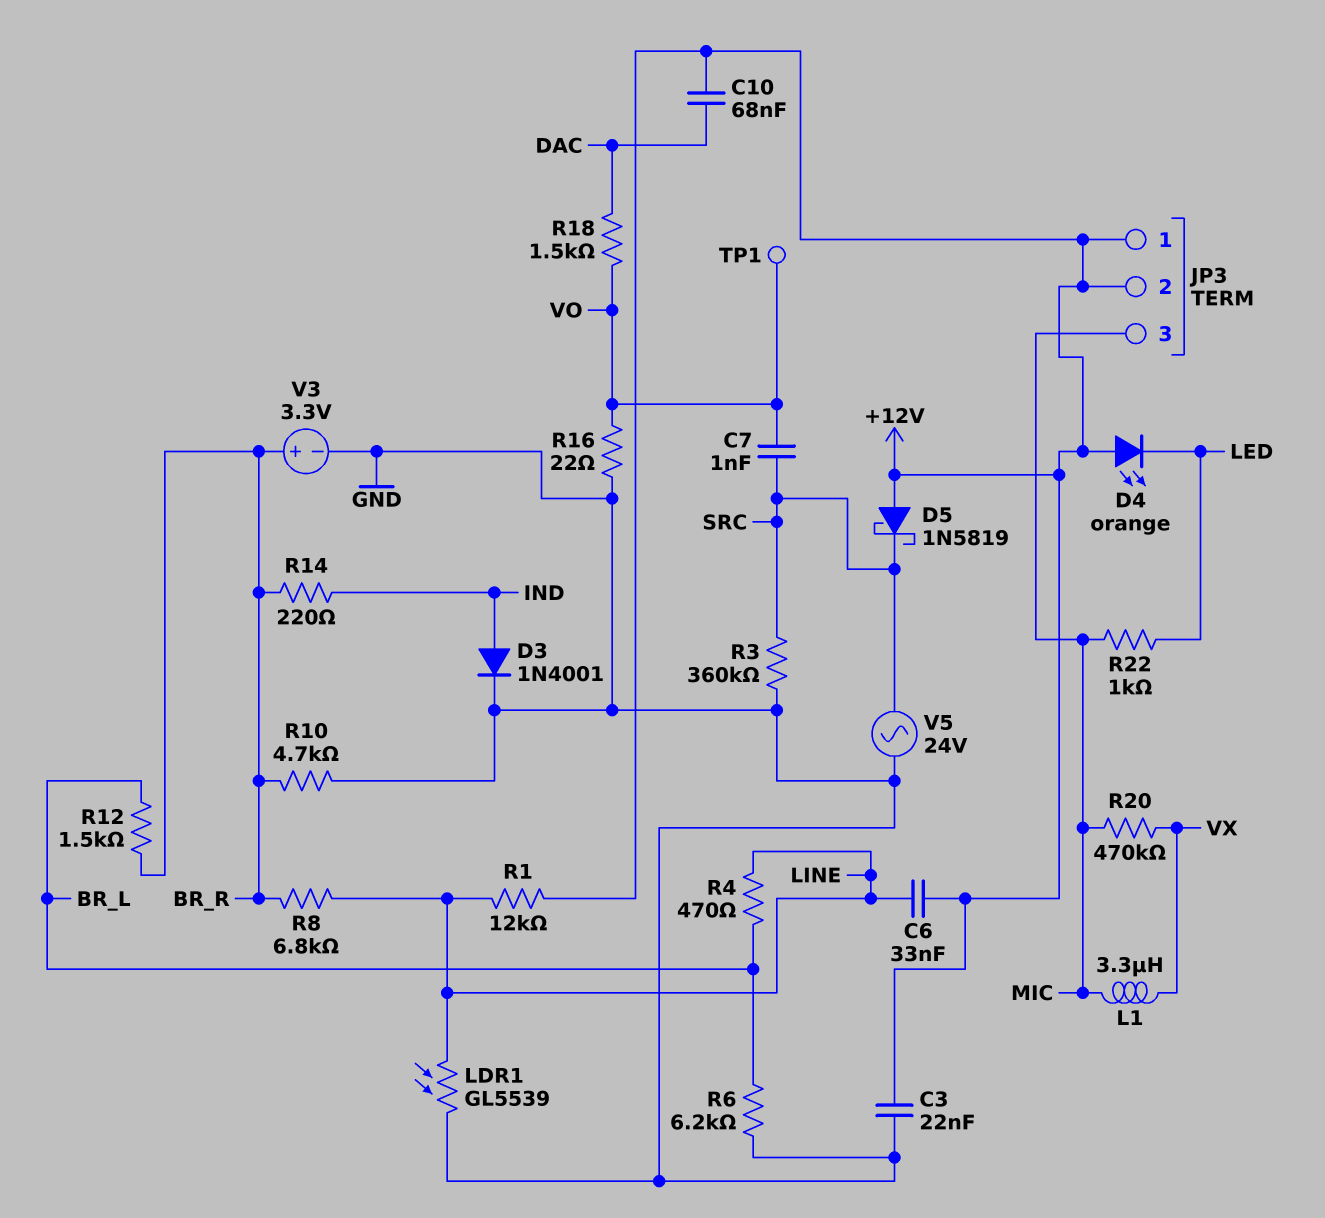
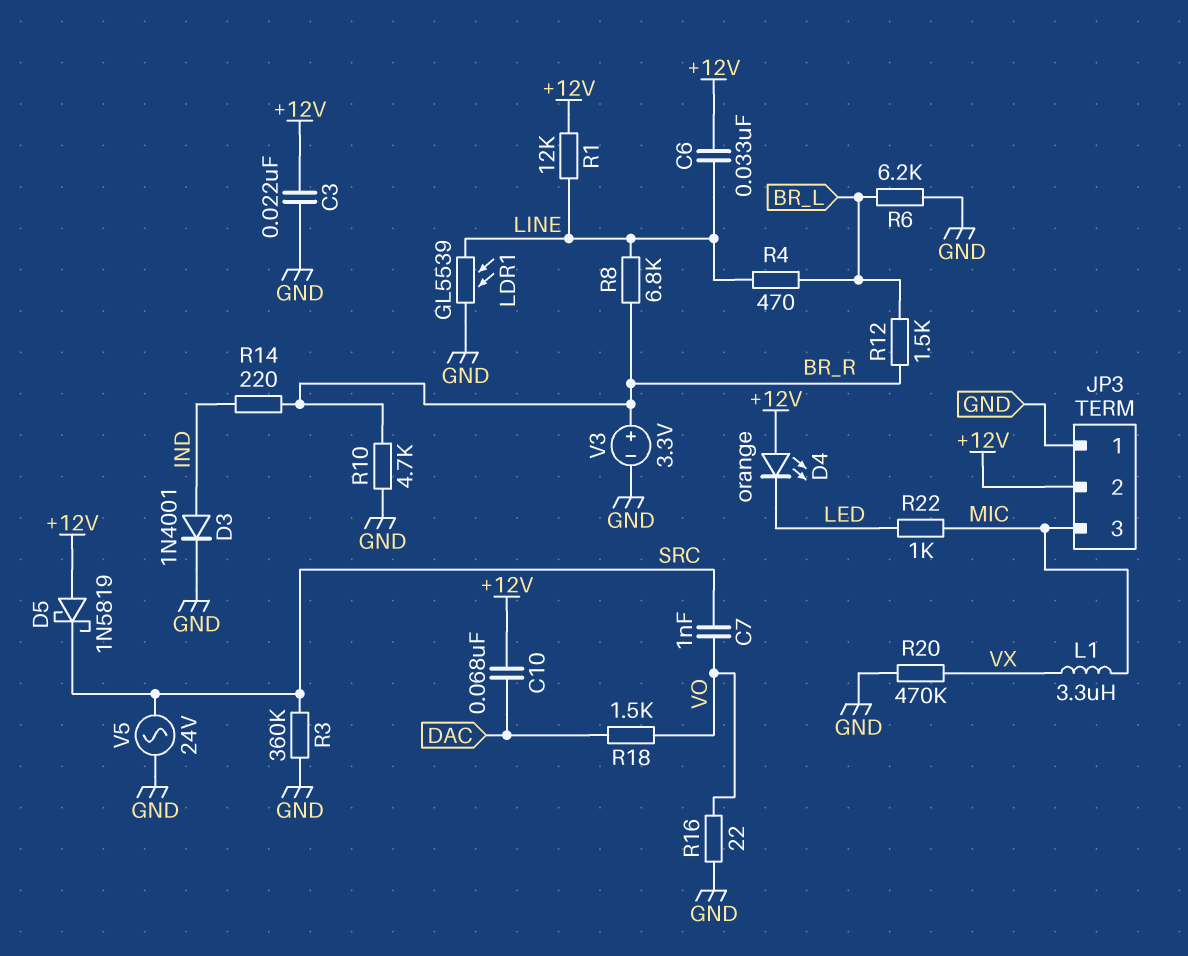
JP3 pin 1: +12V -> GND
R20: 470k (MIC, VX) -> 470k (GND, VX)
TP1: test point (VO) -> none

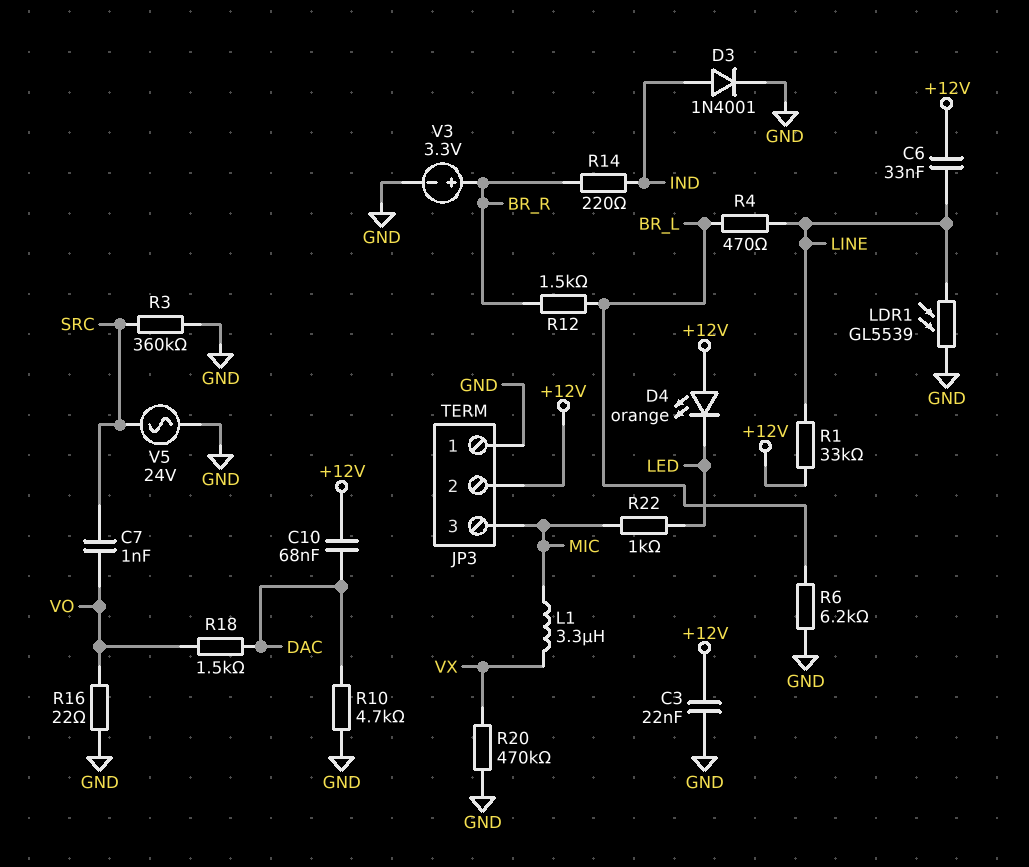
D5: schottky 1N5819 (A +12V, K SRC) -> none
R1: 12k (+12V, LINE) -> 33k (+12V, LINE)
R8: 6.8k (BR_R, LINE) -> none
R10: 4.7k (BR_R, GND) -> 4.7k (DAC, GND)

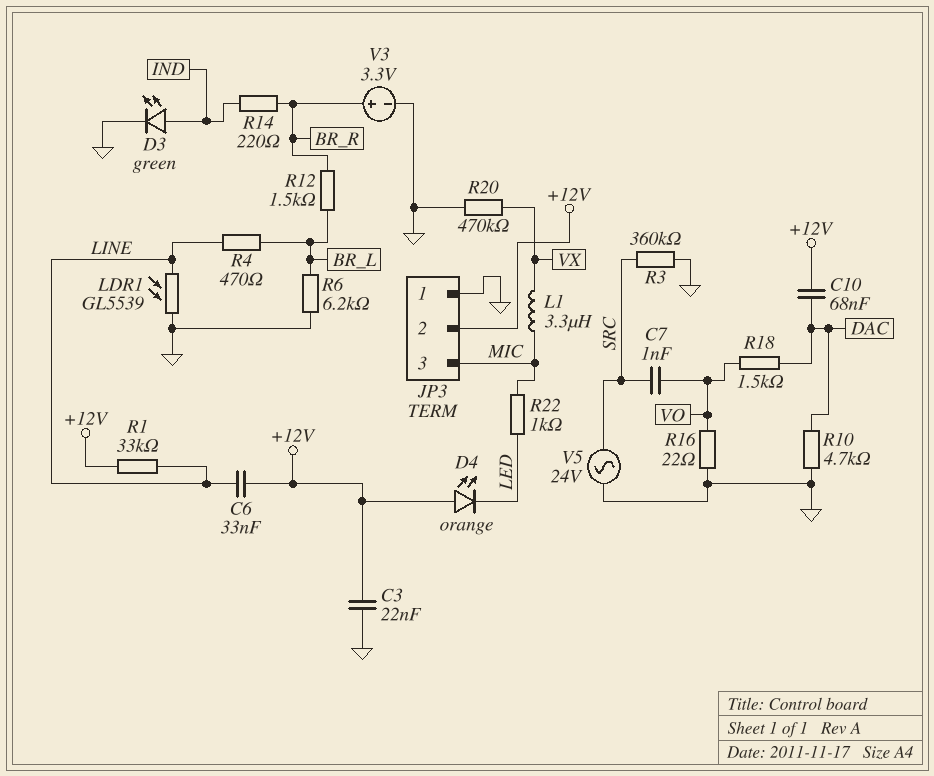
D3: diode 1N4001 (A IND, K GND) -> LED green (A IND, K GND)

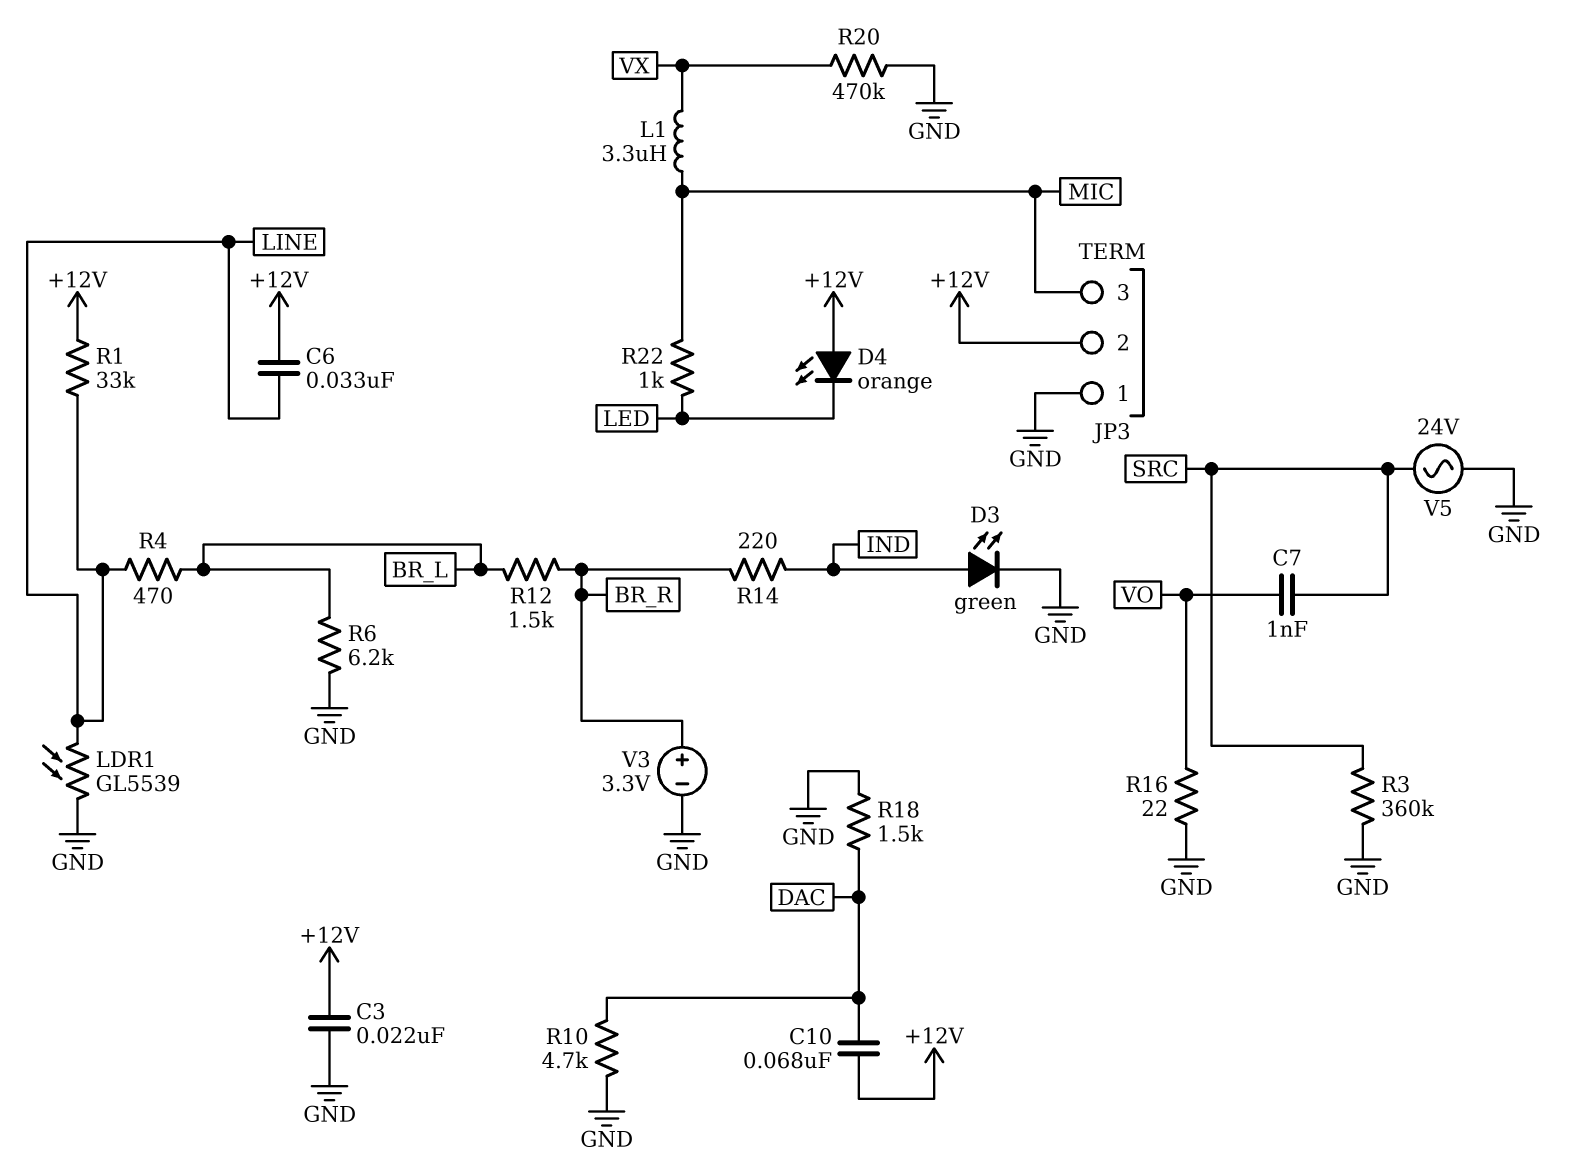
R18: 1.5k (DAC, VO) -> 1.5k (DAC, GND)

